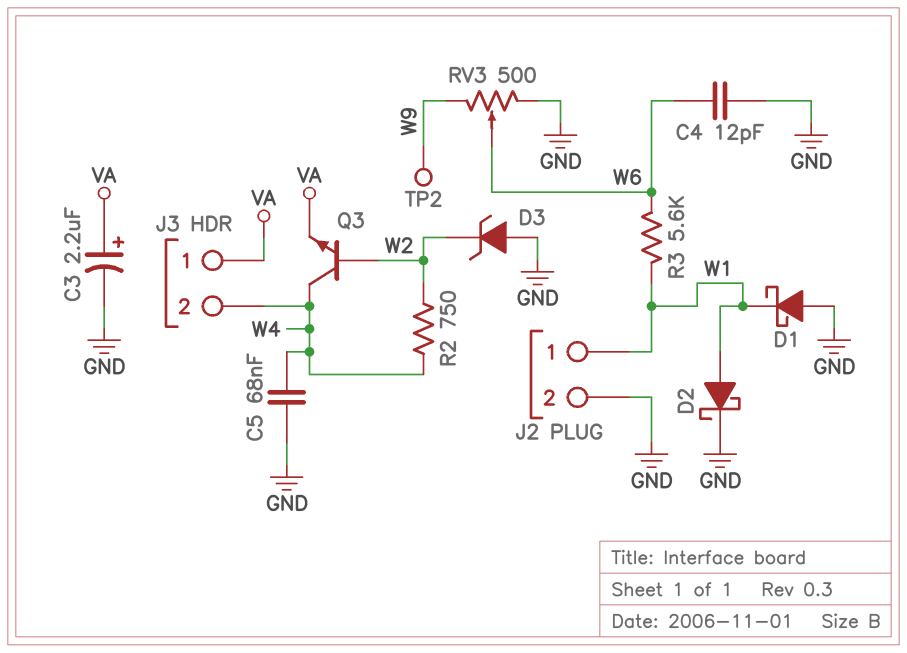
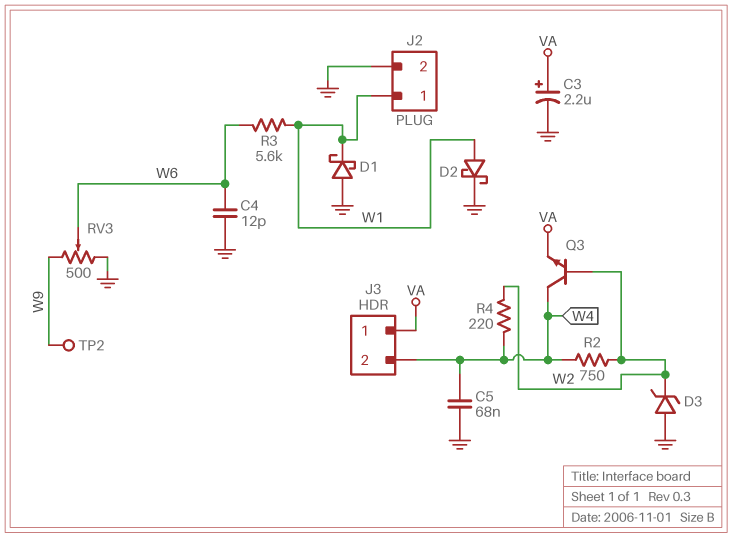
R4: none -> 220 (W2, W4)

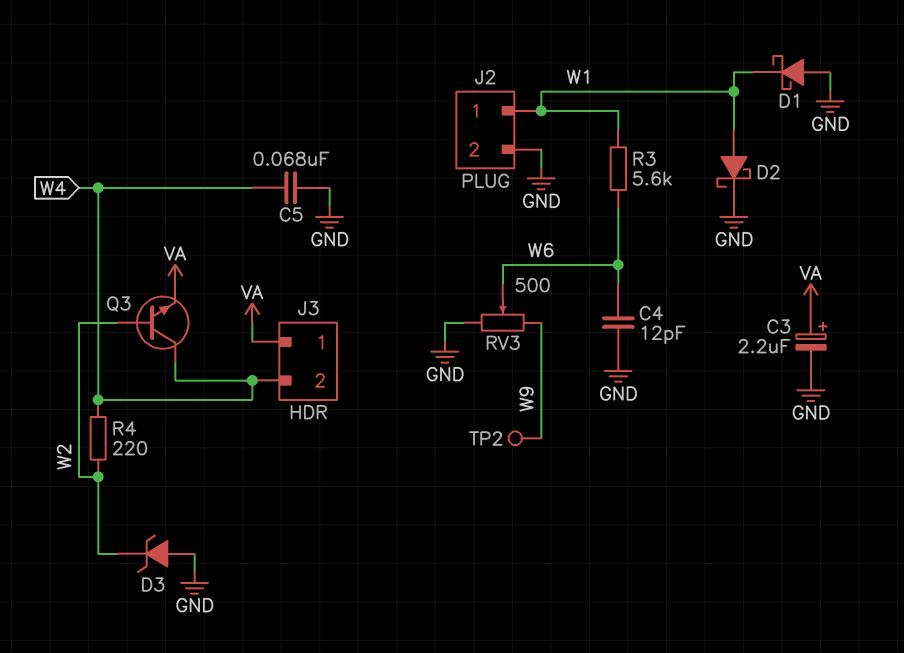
R2: 750 (W2, W4) -> none

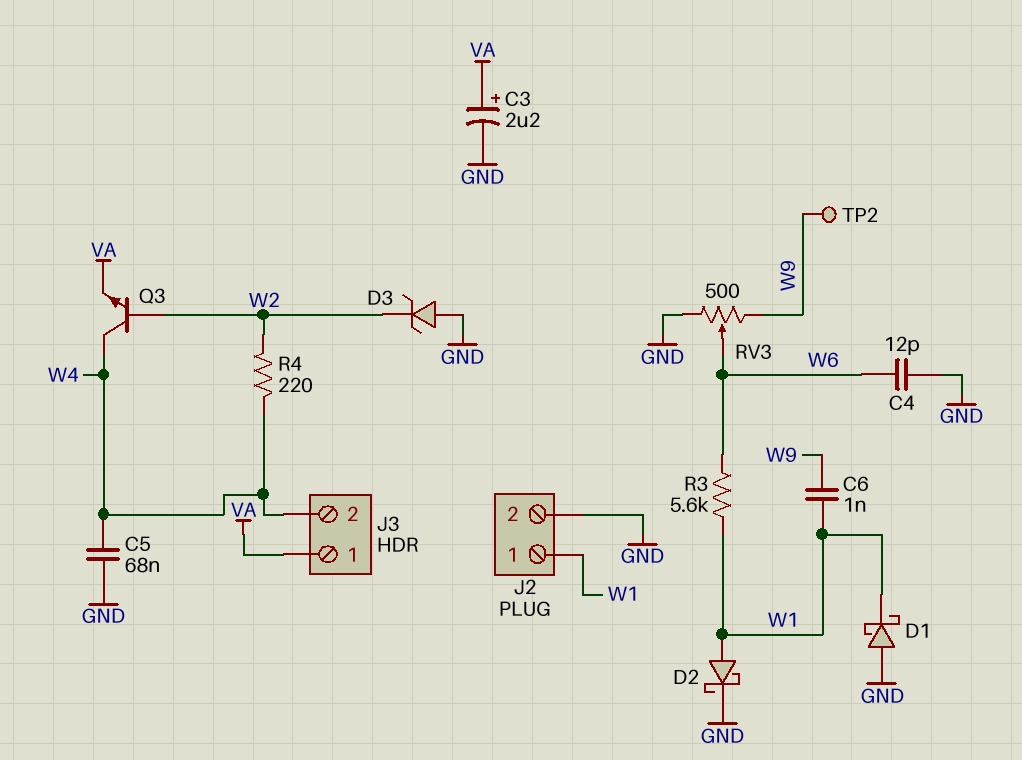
C6: none -> 1nF (W1, W9)

